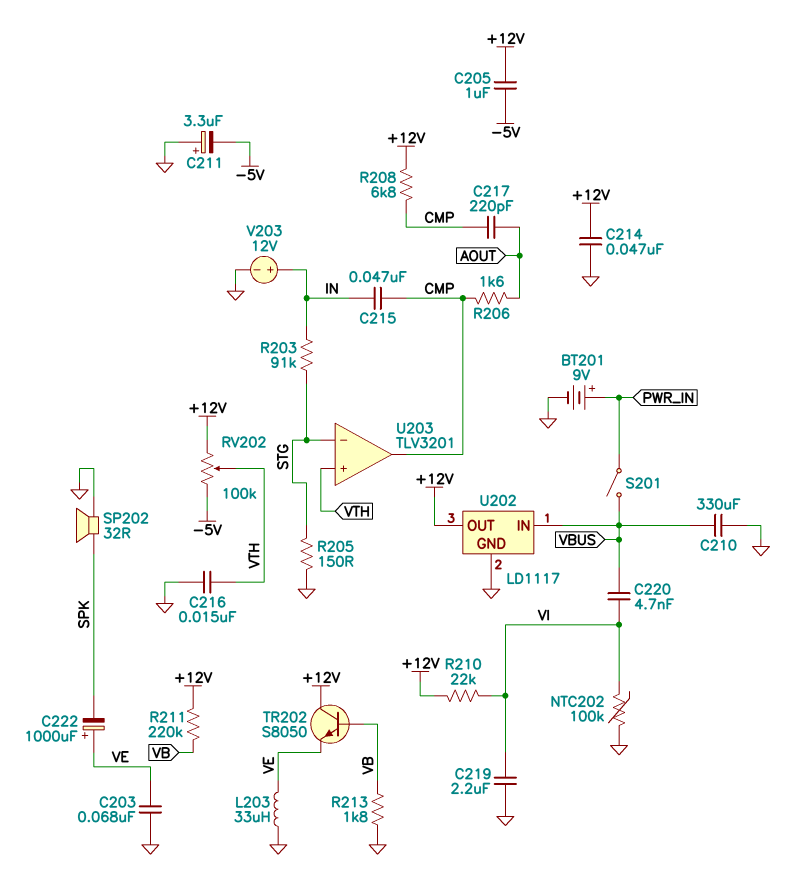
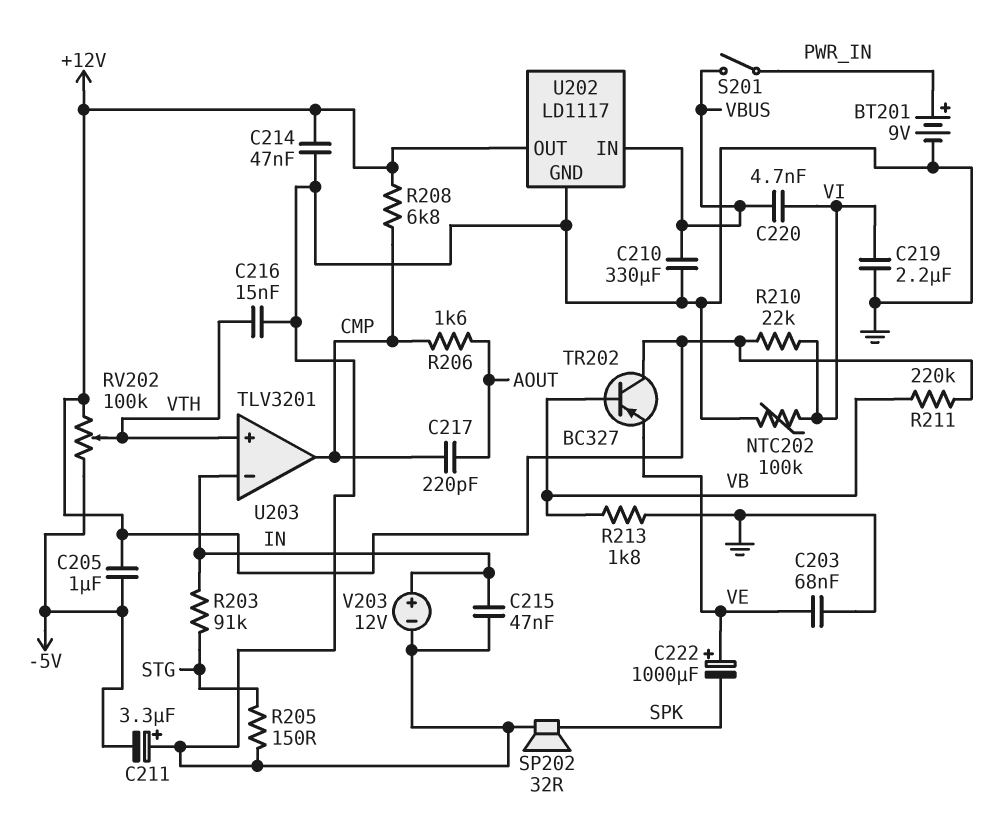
C215: 47nF (CMP, IN) -> 47nF (GND, IN)
L203: 33uH (GND, VE) -> none
TR202: NPN S8050 (B VB, C +12V, E VE) -> PNP BC327 (B VB, C +12V, E VE)
U203 pin in-: STG -> IN

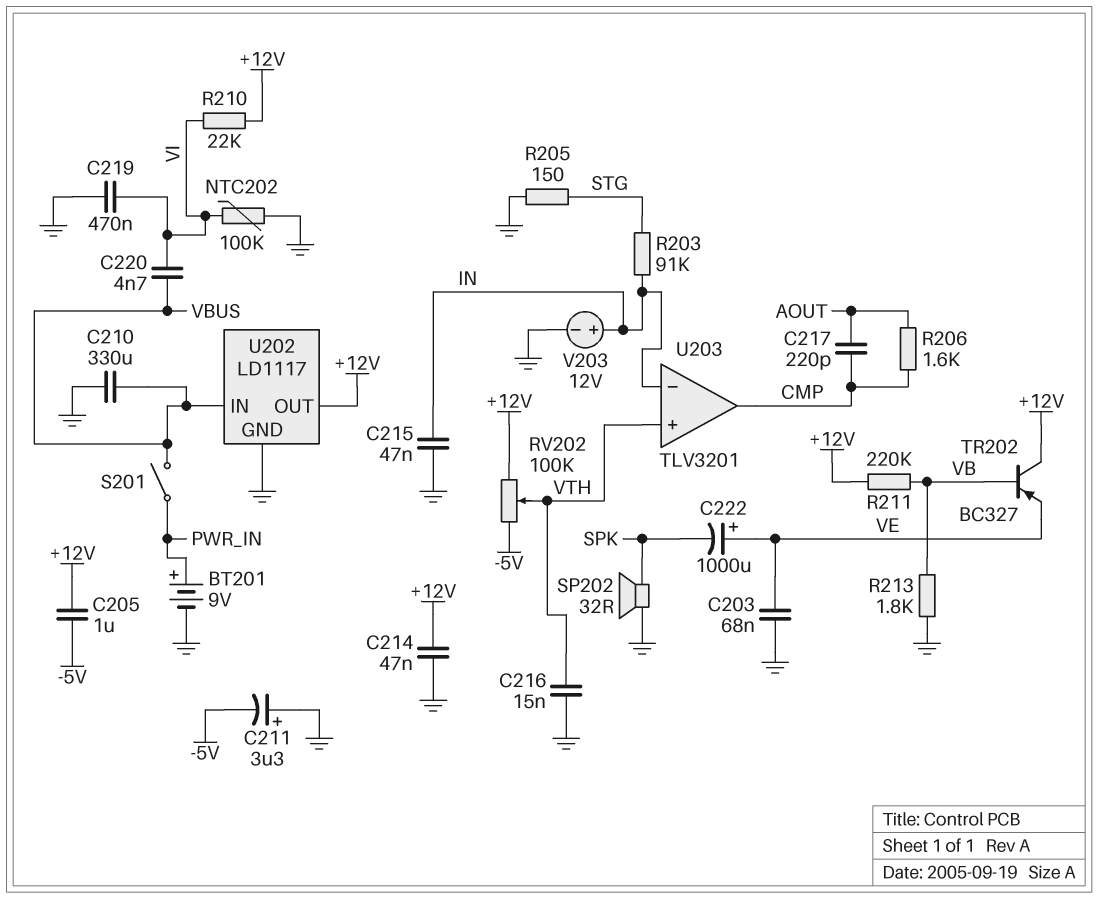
C219: 2.2uF (GND, VI) -> 470nF (GND, VI)
R208: 6.8k (+12V, CMP) -> none

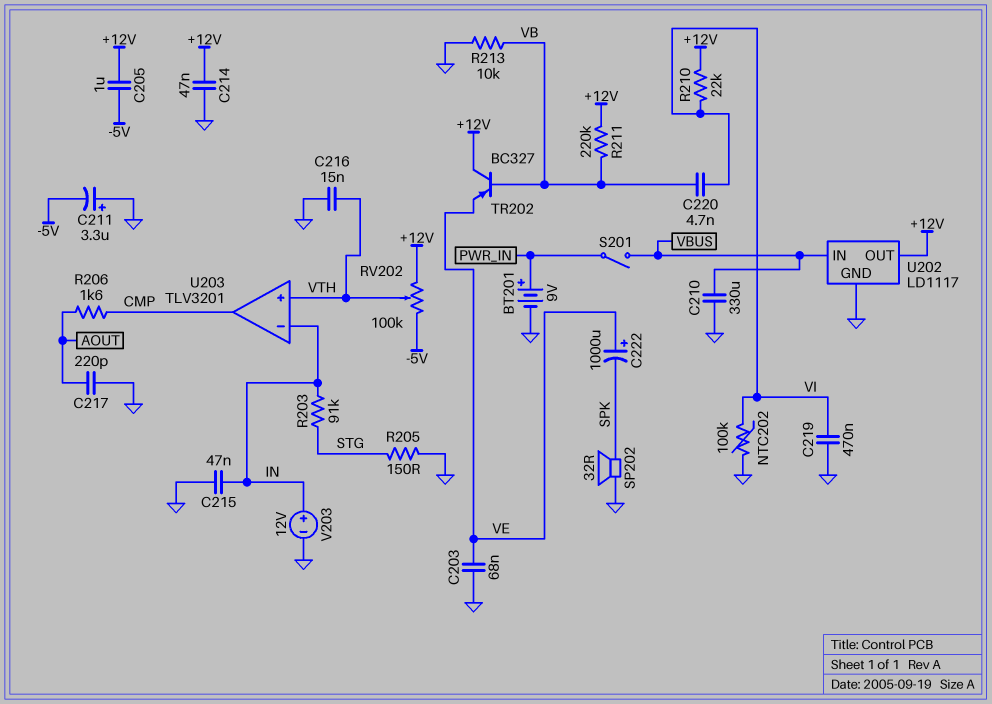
C217: 220pF (AOUT, CMP) -> 220pF (AOUT, GND)
C220: 4.7nF (VBUS, VI) -> 4.7nF (VB, VI)
R213: 1.8k (GND, VB) -> 10k (GND, VB)

